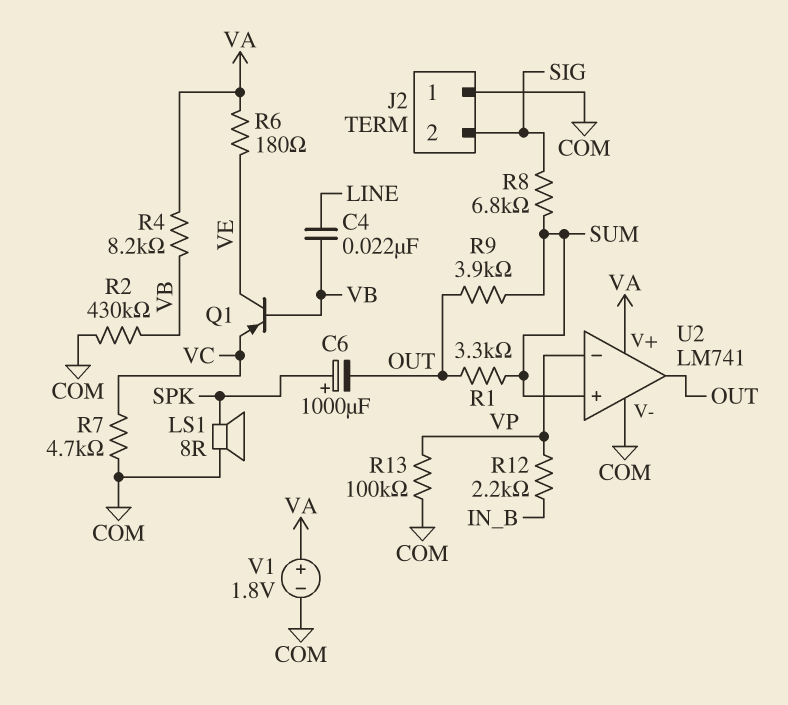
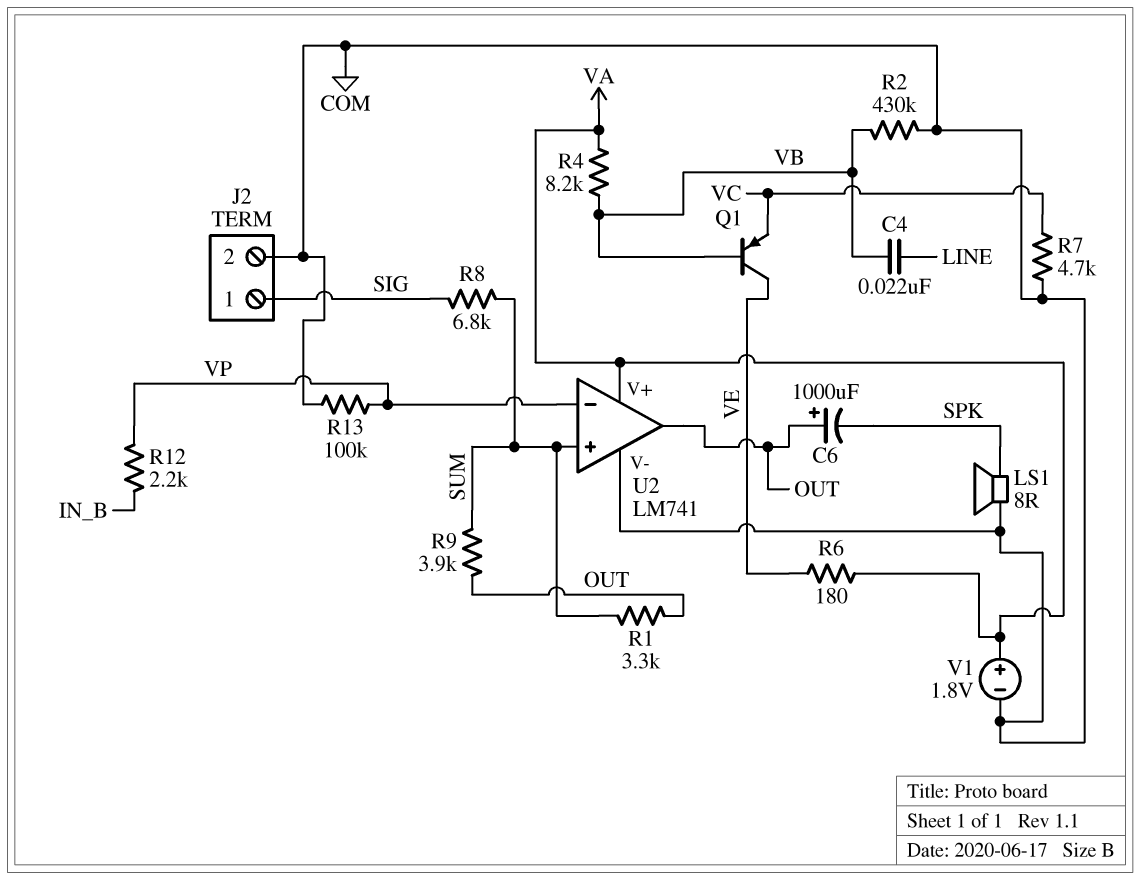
C6: 1000uF (plus SPK, minus OUT) -> 1000uF (plus OUT, minus SPK)
J2 pin 1: COM -> SIG
J2 pin 2: SIG -> COM

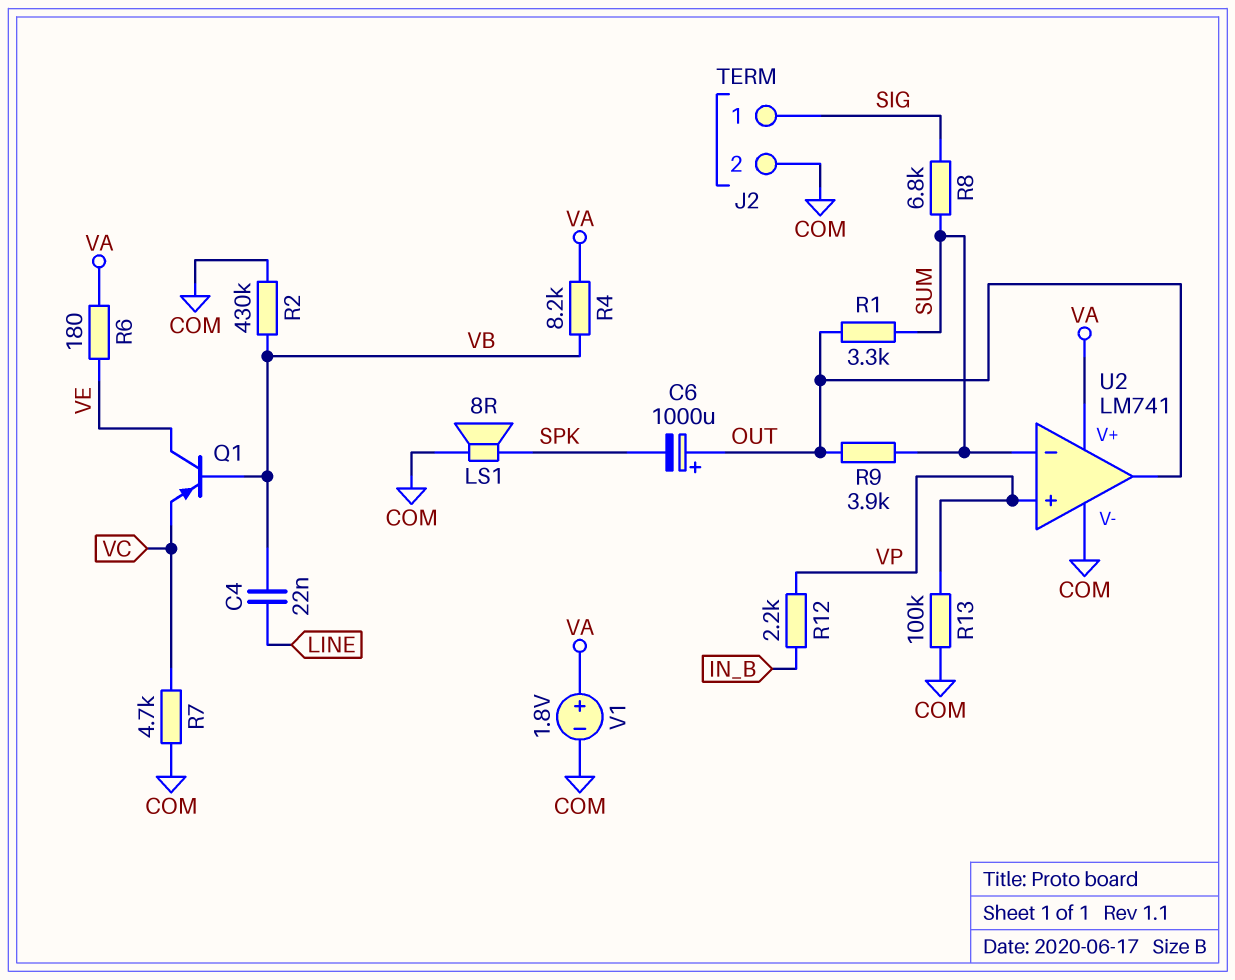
U2 pin in+: SUM -> VP
U2 pin in-: VP -> SUM

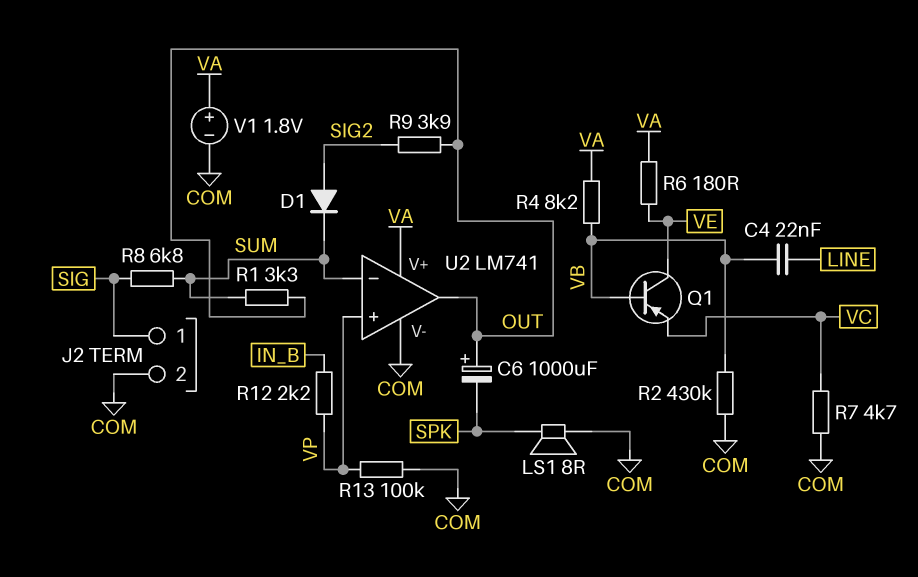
D1: none -> diode (A SIG2, K SUM)
R9: 3.9k (OUT, SUM) -> 3.9k (OUT, SIG2)

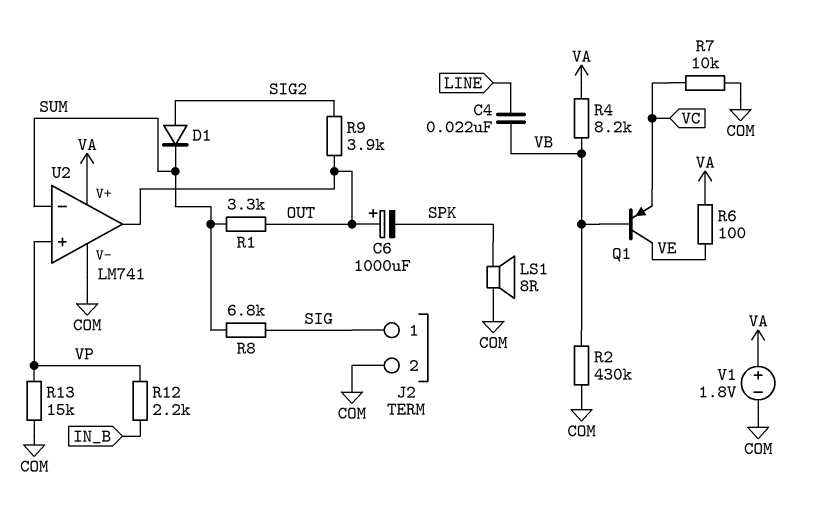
R6: 180 (VA, VE) -> 100 (VA, VE)
R7: 4.7k (COM, VC) -> 10k (COM, VC)
R13: 100k (COM, VP) -> 15k (COM, VP)

